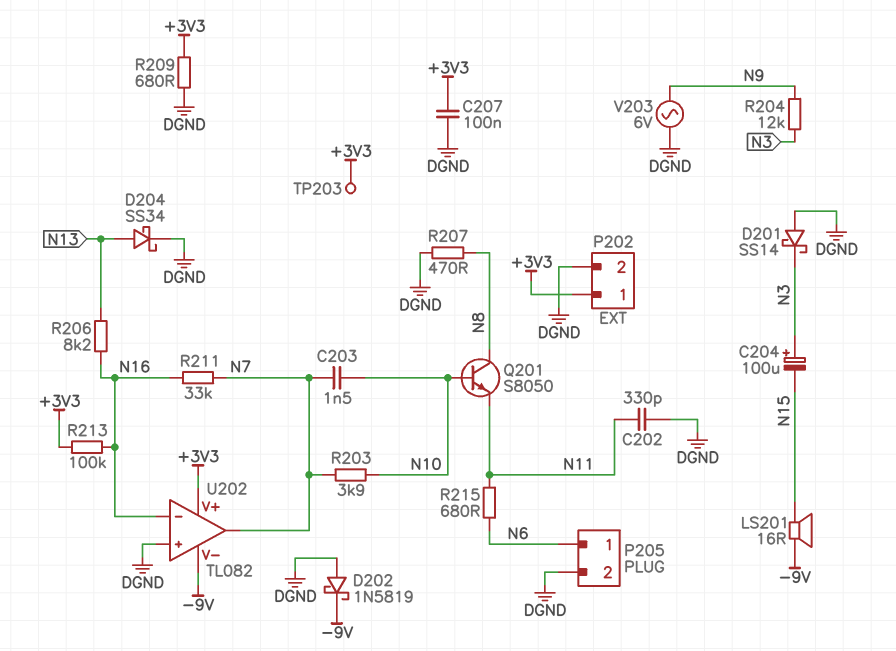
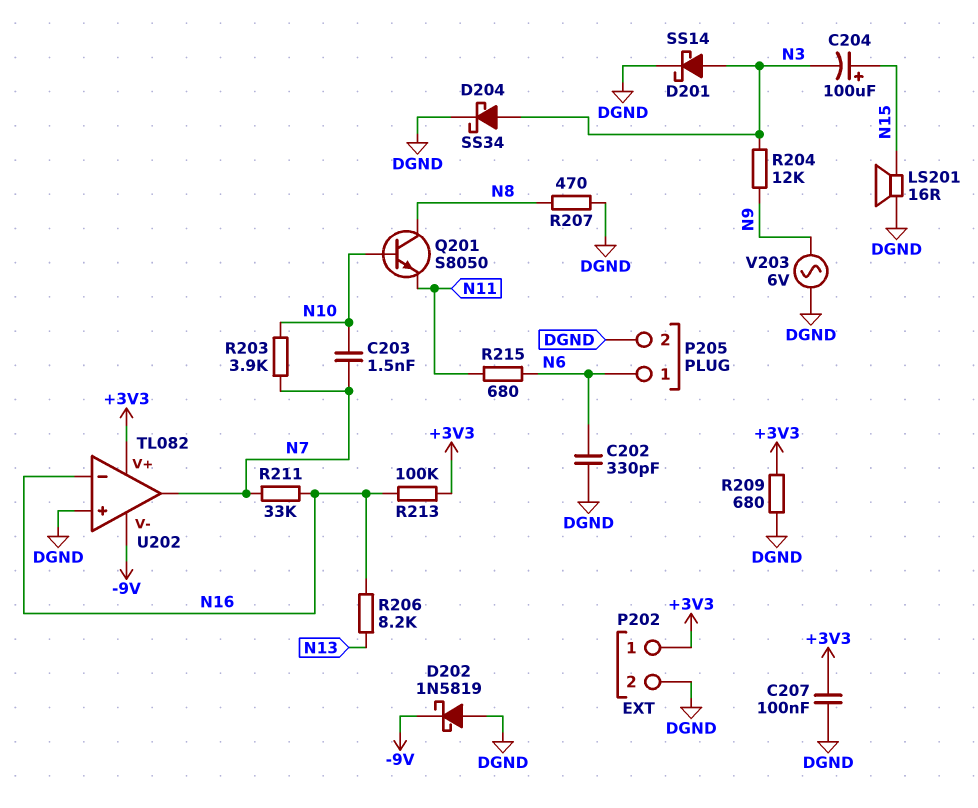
C202: 330pF (DGND, N11) -> 330pF (DGND, N6)
C204: 100uF (plus N3, minus N15) -> 100uF (plus N15, minus N3)
D201: schottky SS14 (A DGND, K N3) -> schottky SS14 (A N3, K DGND)
D204: schottky SS34 (A N13, K DGND) -> schottky SS34 (A N3, K DGND)
LS201: speaker 16R (-9V, N15) -> speaker 16R (DGND, N15)
TP203: test point (+3V3) -> none

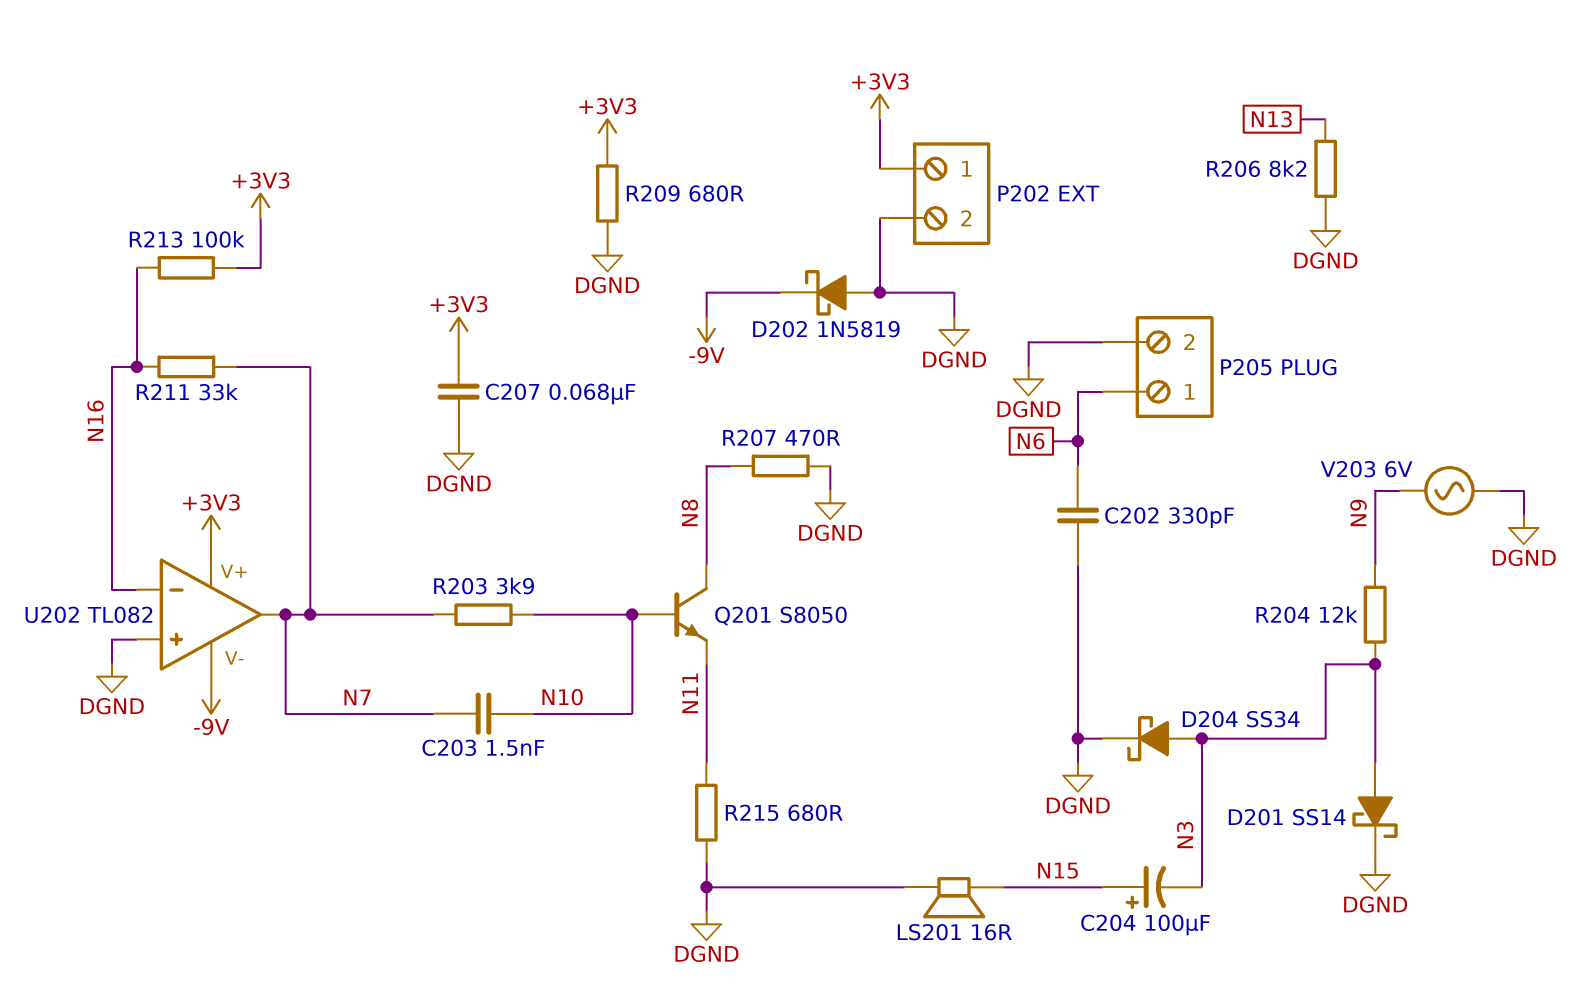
C207: 100nF (+3V3, DGND) -> 68nF (+3V3, DGND)
R206: 8.2k (N13, N16) -> 8.2k (DGND, N13)
R215: 680 (N6, N11) -> 680 (DGND, N11)

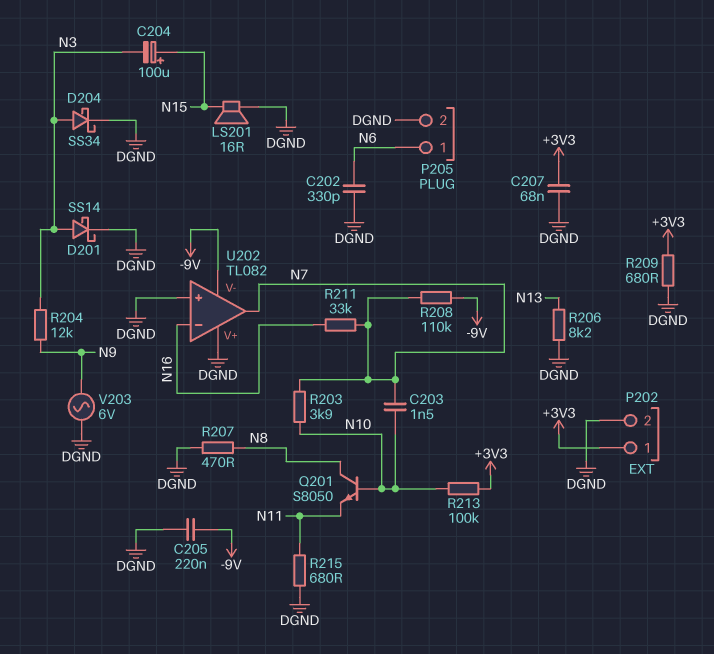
C205: none -> 220nF (-9V, DGND)
D202: schottky 1N5819 (A DGND, K -9V) -> none
R208: none -> 110k (-9V, N7)
R213: 100k (+3V3, N16) -> 100k (+3V3, N10)
U202 pin V+: +3V3 -> DGND

